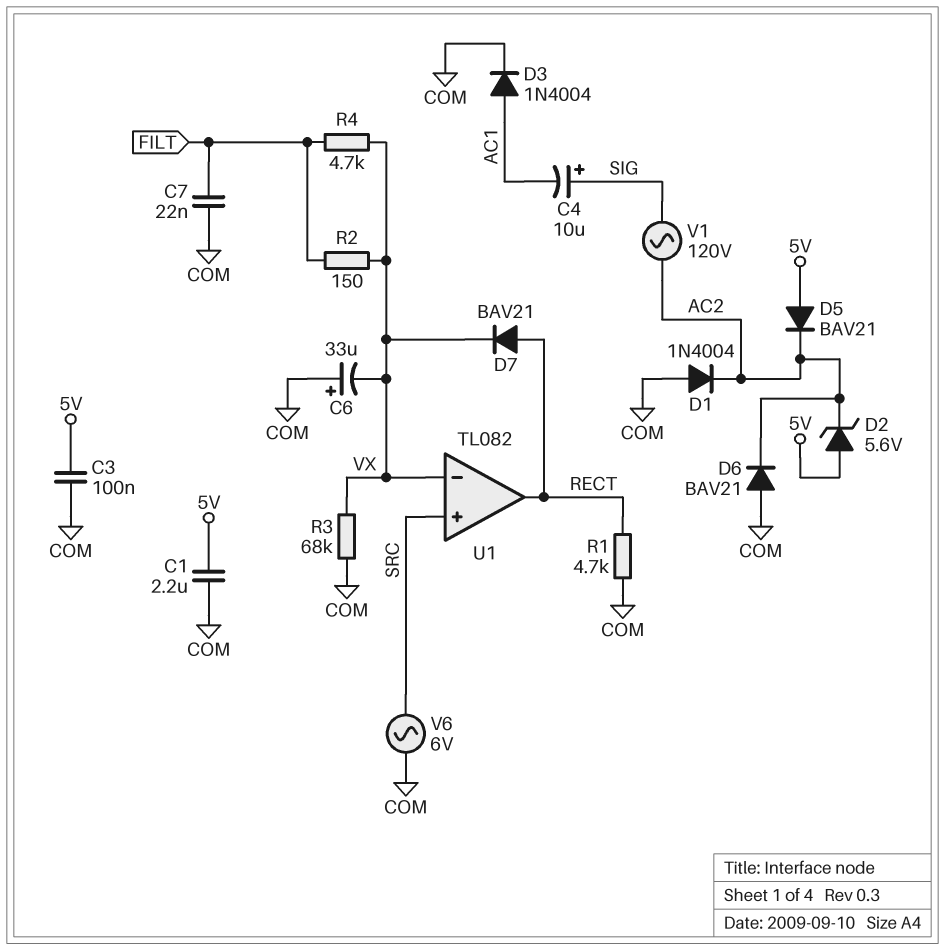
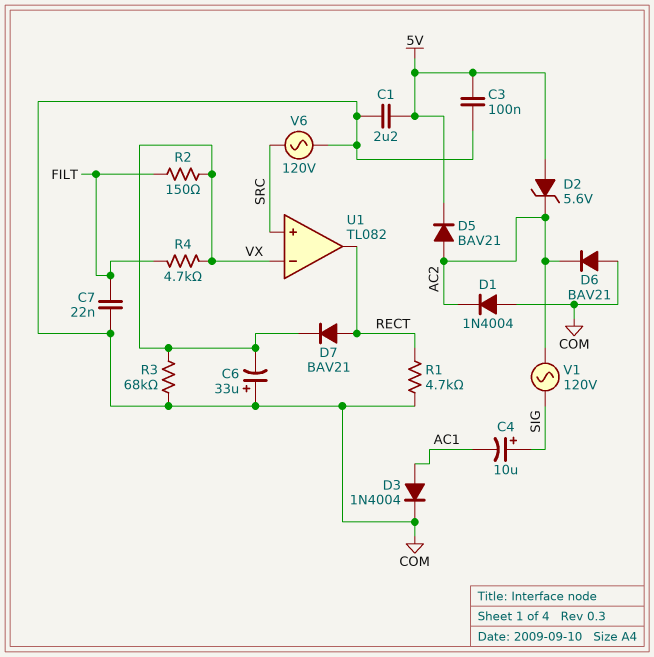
D5: diode BAV21 (A 5V, K AC2) -> diode BAV21 (A AC2, K 5V)
V6: AC 6V (COM, SRC) -> AC 120V (COM, SRC)

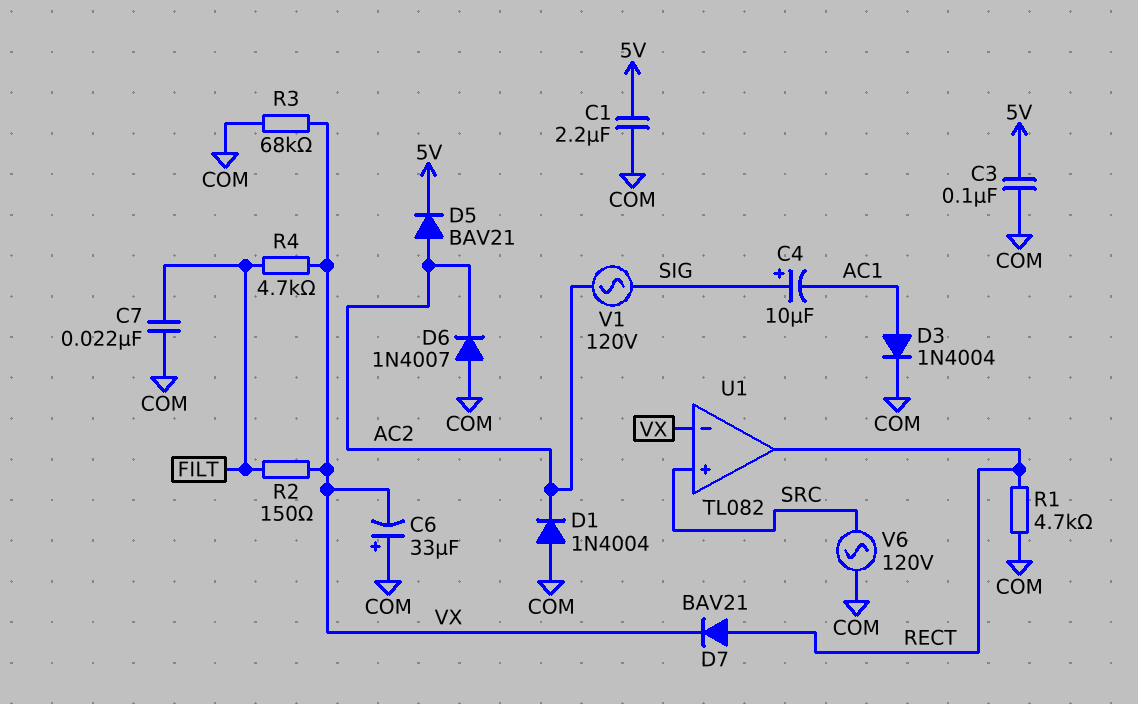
D2: zener 5.6V (A 5V, K AC2) -> none
D6: diode BAV21 (A COM, K AC2) -> diode 1N4007 (A COM, K AC2)

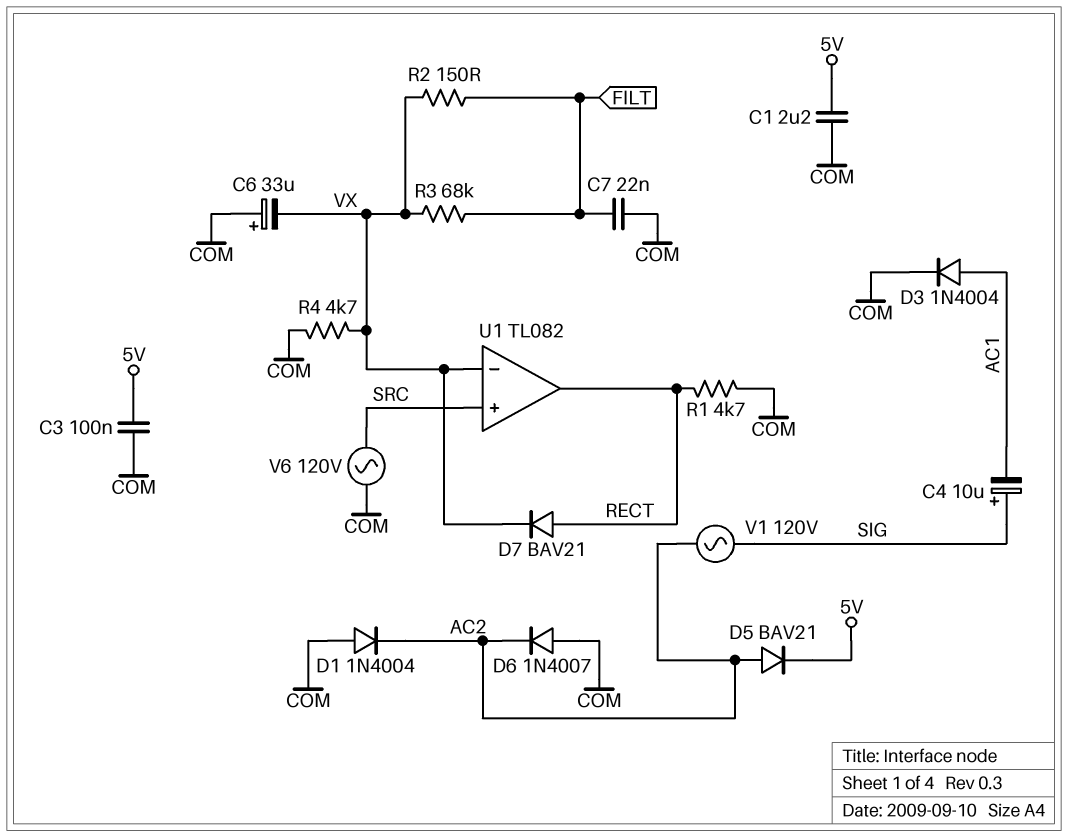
R3: 68k (COM, VX) -> 68k (FILT, VX)
R4: 4.7k (FILT, VX) -> 4.7k (COM, VX)

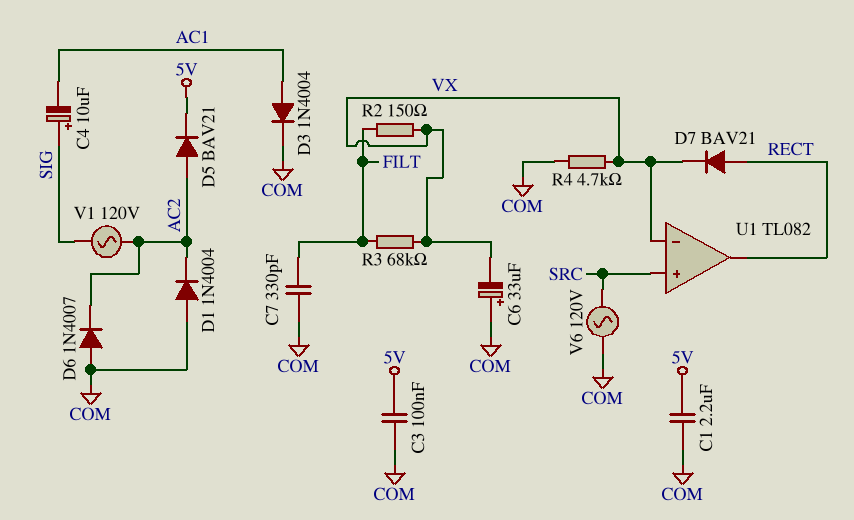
C7: 22nF (COM, FILT) -> 330pF (COM, FILT)
R1: 4.7k (COM, RECT) -> none

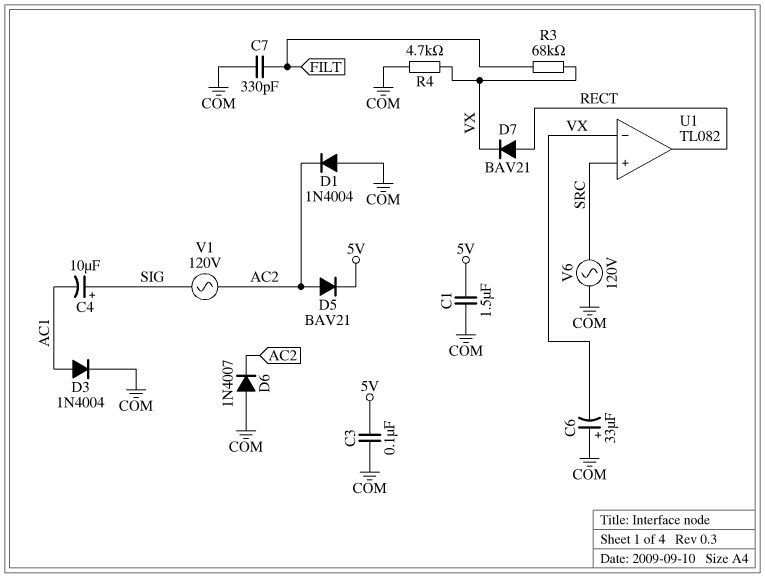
C1: 2.2uF (5V, COM) -> 1.5uF (5V, COM)
R2: 150 (FILT, VX) -> none

